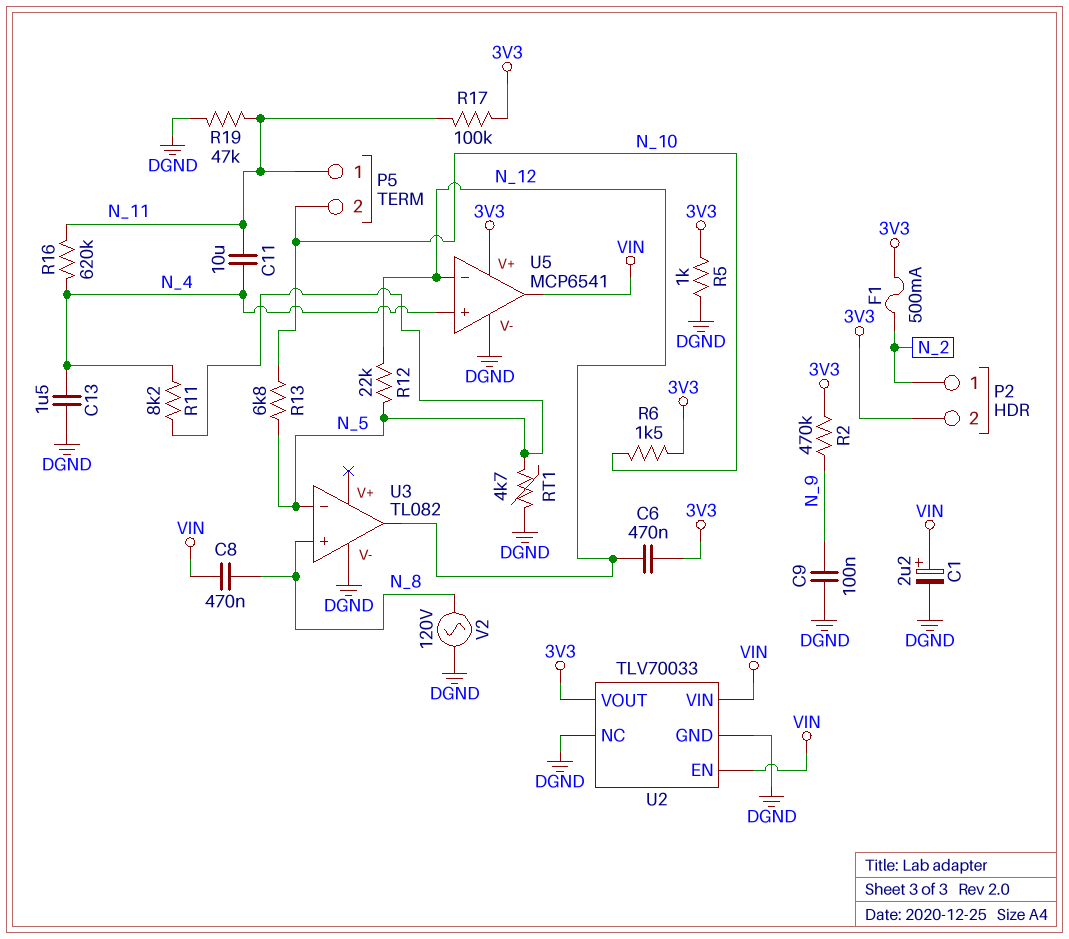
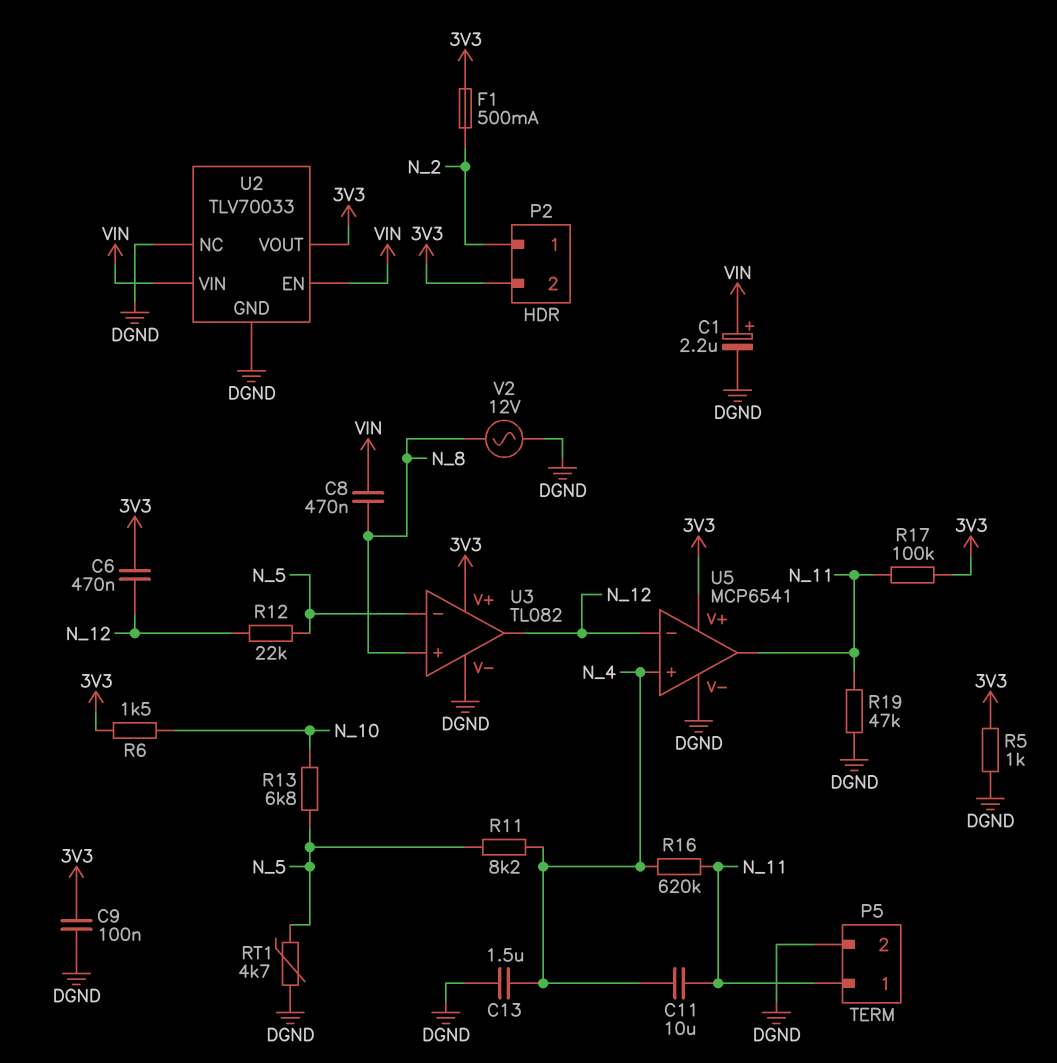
C9: 100nF (DGND, N_9) -> 100nF (3V3, DGND)
P5 pin 2: N_10 -> DGND
R2: 470k (3V3, N_9) -> none
U3 pin V+: none -> 3V3
U5 pin out: VIN -> N_11
V2: AC 120V (DGND, N_8) -> AC 12V (DGND, N_8)

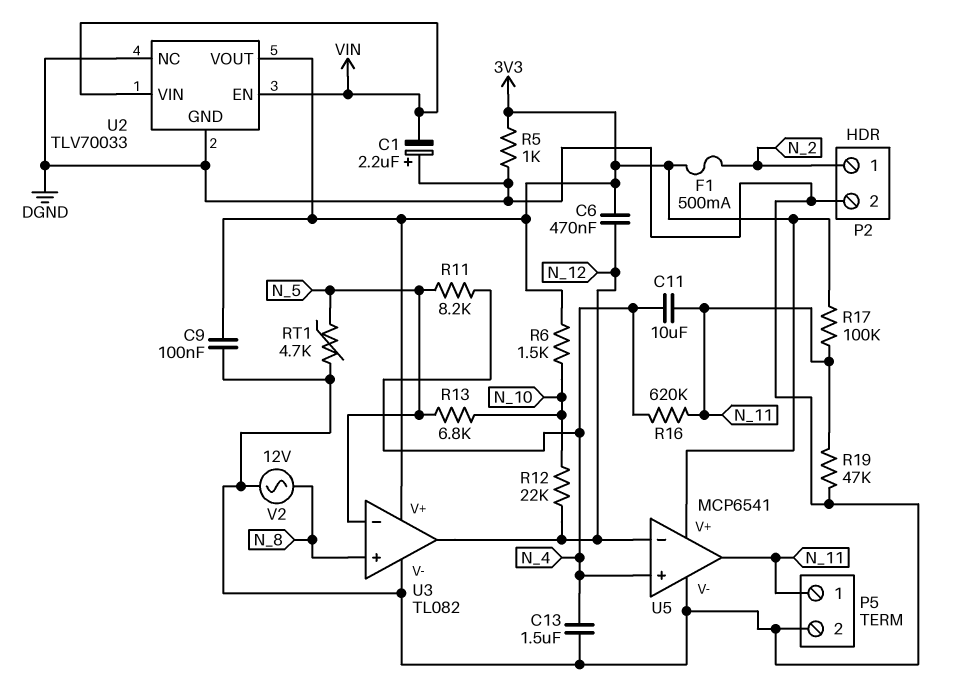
C1: 2.2uF (plus VIN, minus DGND) -> 2.2uF (plus DGND, minus VIN)
C8: 470nF (N_8, VIN) -> none
P2 pin 2: 3V3 -> DGND
R12: 22k (N_5, N_12) -> 22k (N_10, N_12)

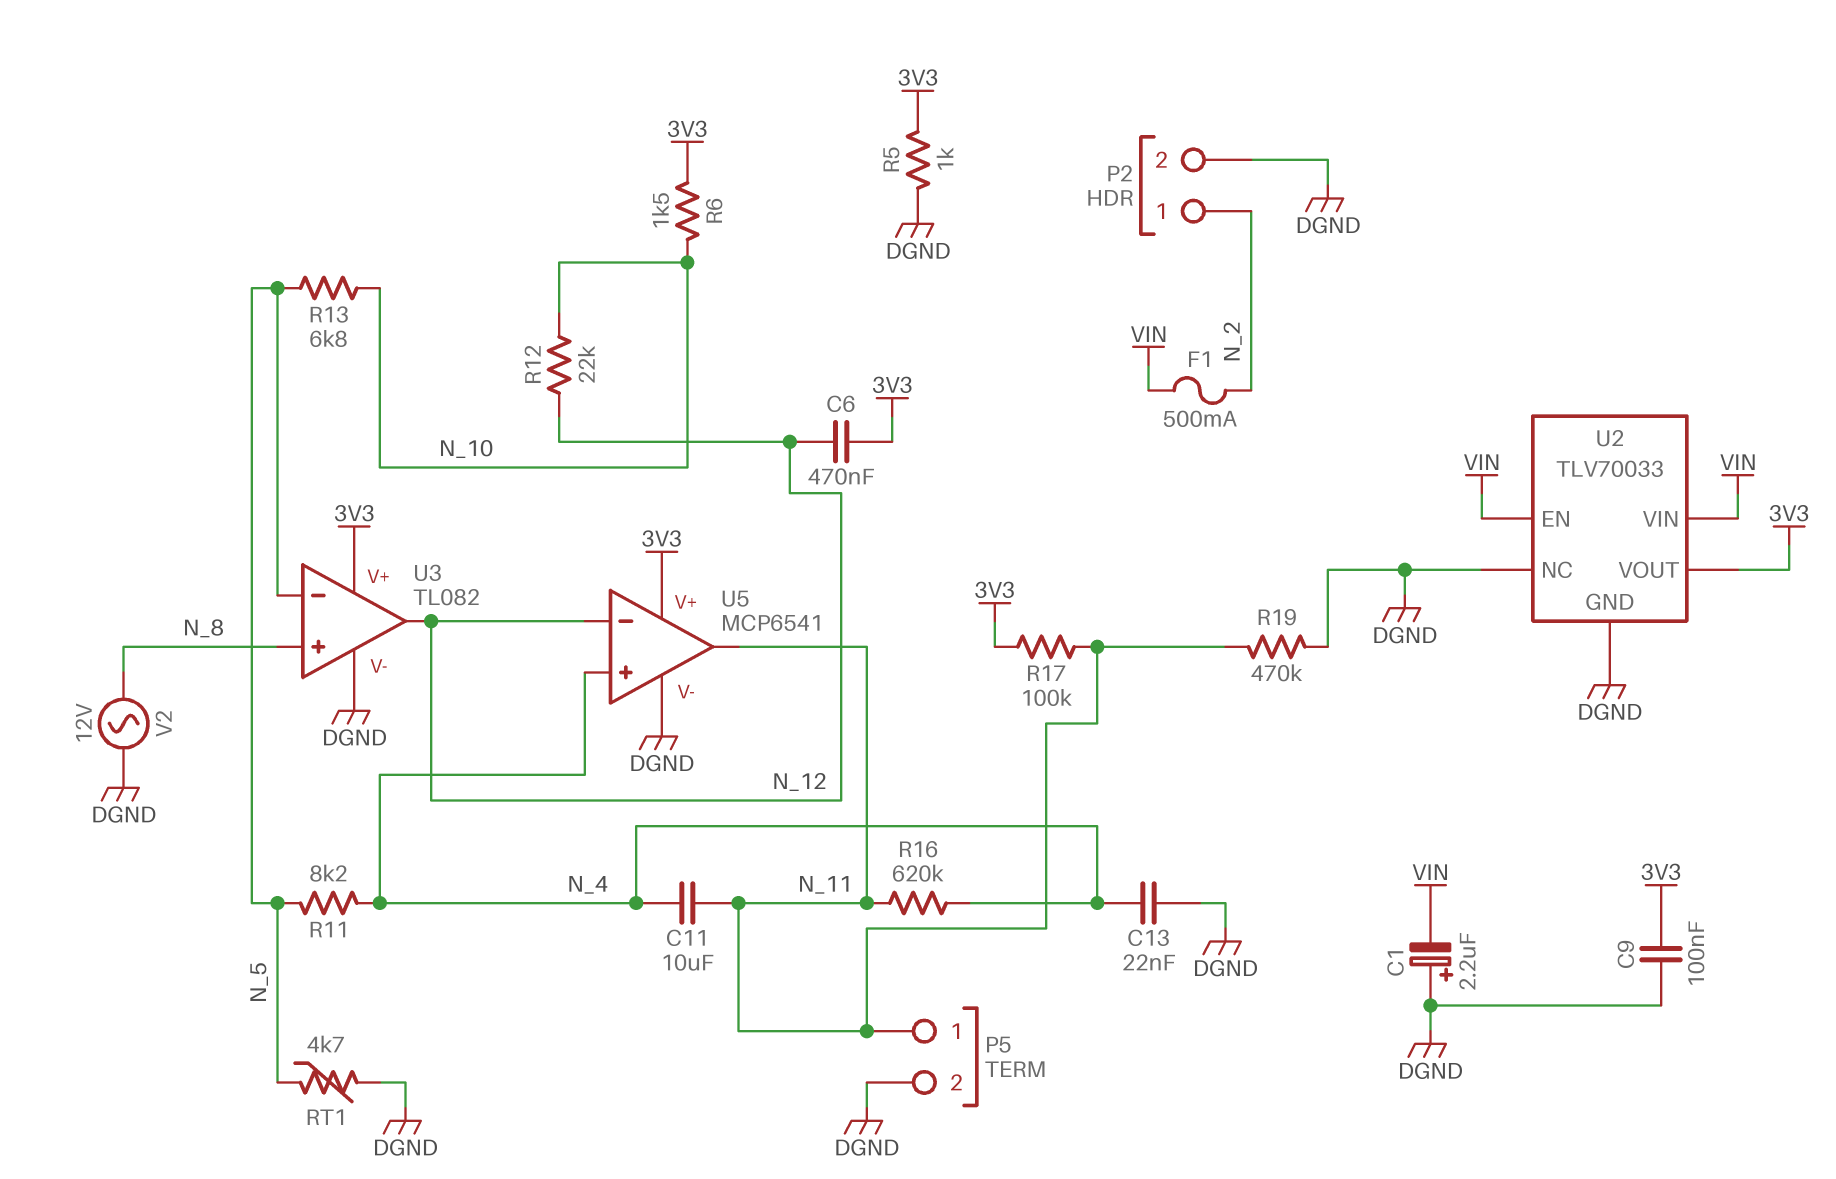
C13: 1.5uF (DGND, N_4) -> 22nF (DGND, N_4)
F1: 500mA (3V3, N_2) -> 500mA (N_2, VIN)
R19: 47k (DGND, N_11) -> 470k (DGND, N_11)

